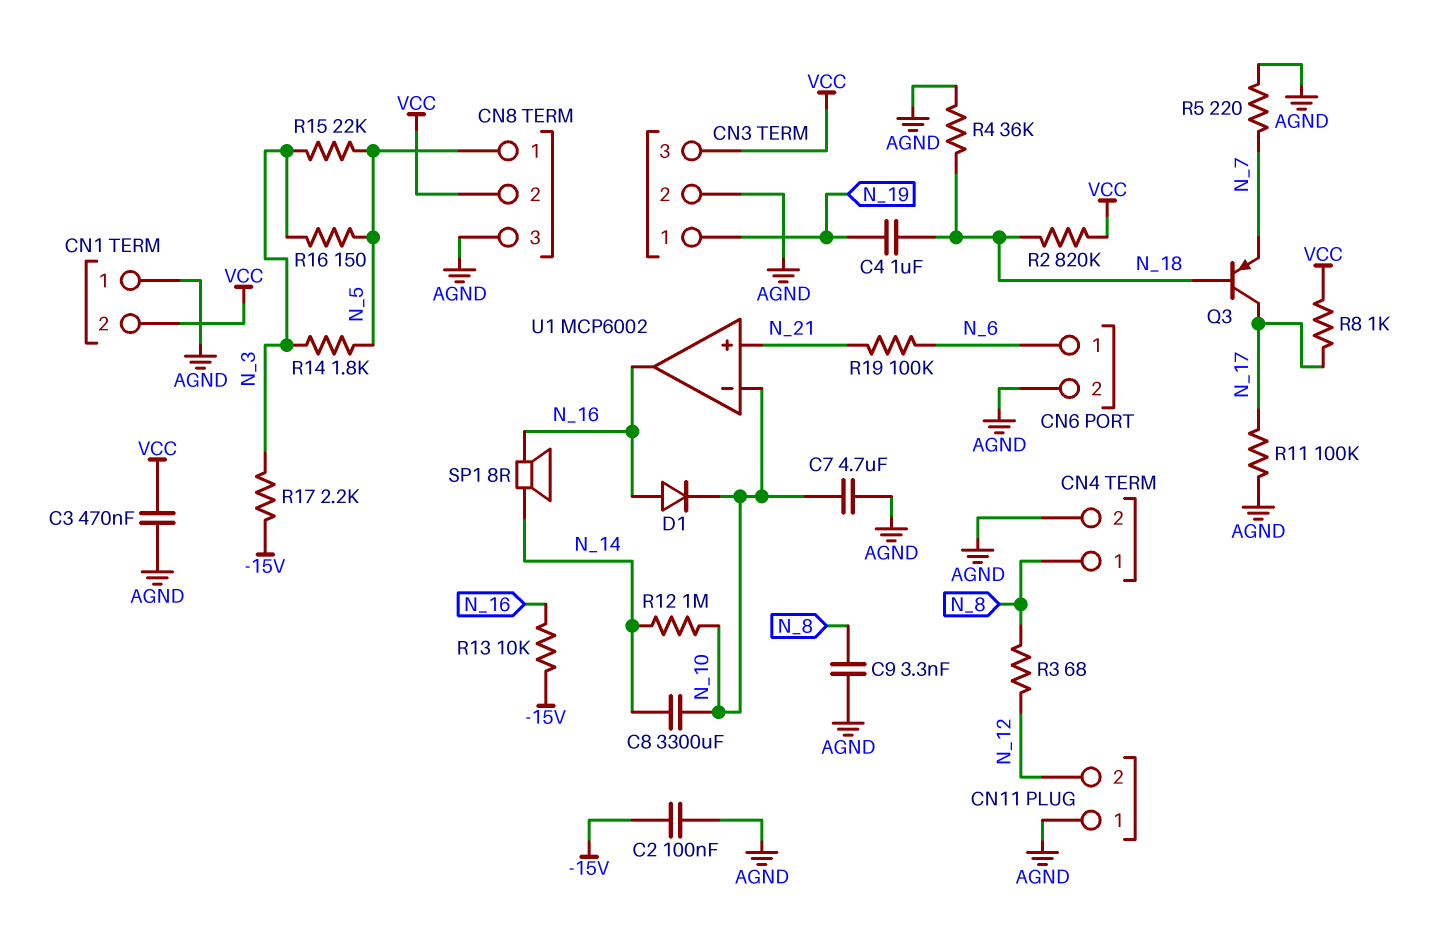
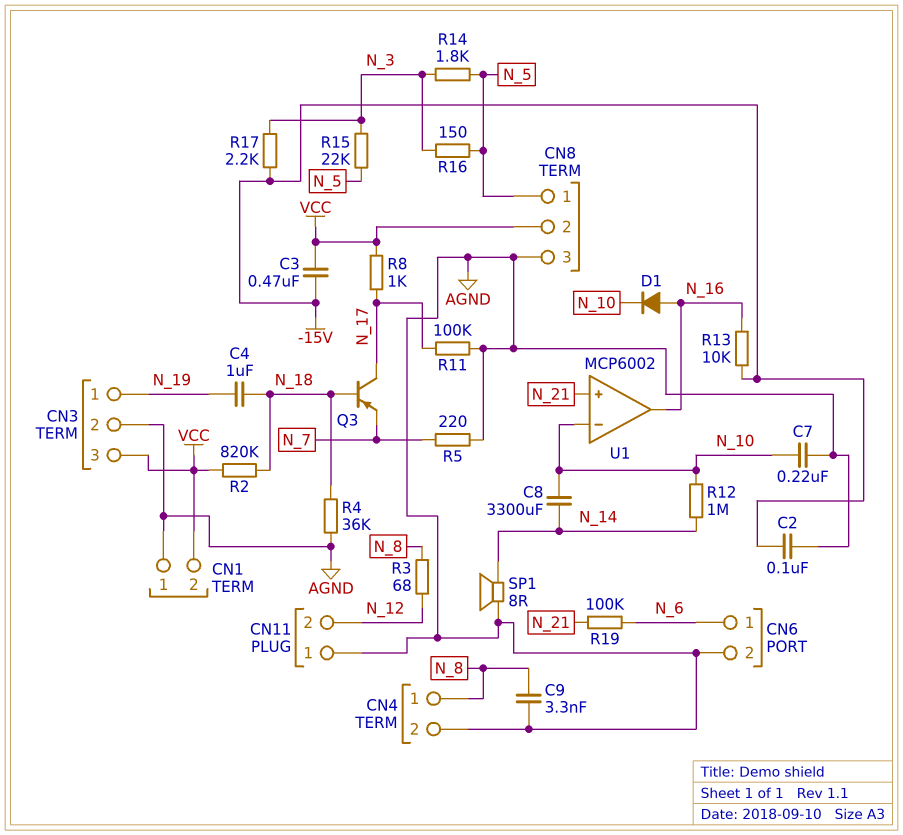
C3: 470nF (AGND, VCC) -> 470nF (-15V, VCC)
C7: 4.7uF (AGND, N_10) -> 220nF (AGND, N_10)
SP1: speaker 8R (N_14, N_16) -> speaker 8R (AGND, N_14)

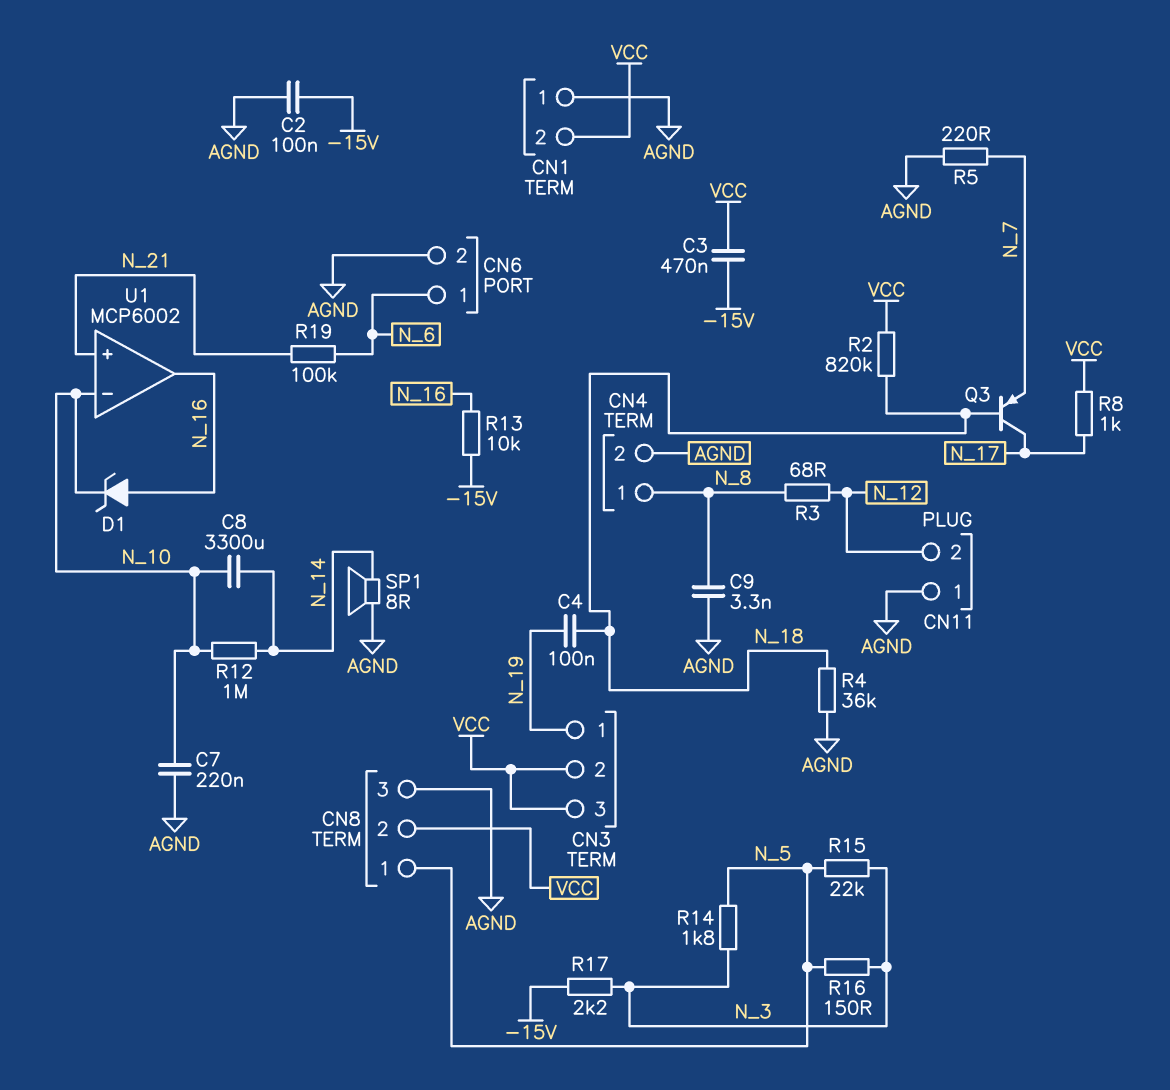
C4: 1uF (N_18, N_19) -> 100nF (N_18, N_19)
CN3 pin 2: AGND -> VCC
D1: diode (A N_16, K N_10) -> zener (A N_16, K N_10)
R11: 100k (AGND, N_17) -> none

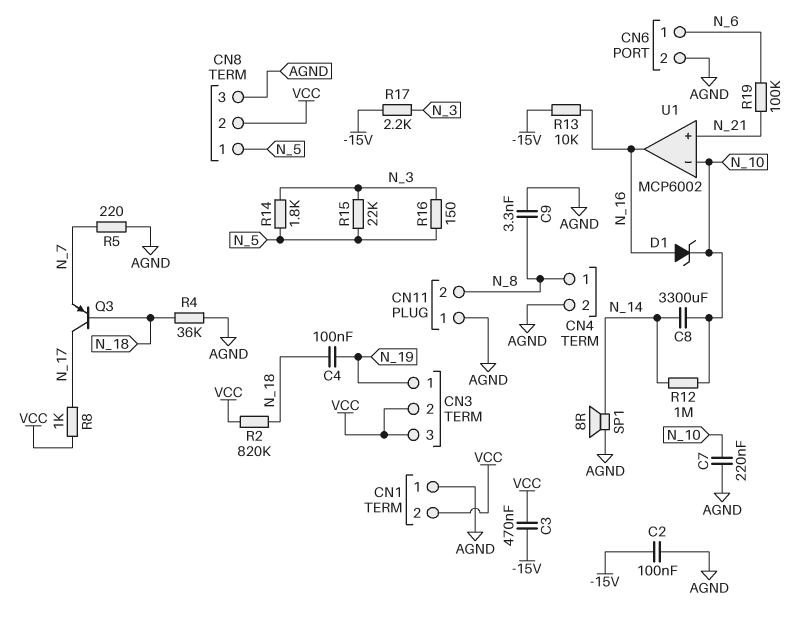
CN11 pin 2: N_12 -> N_8
R3: 68 (N_8, N_12) -> none

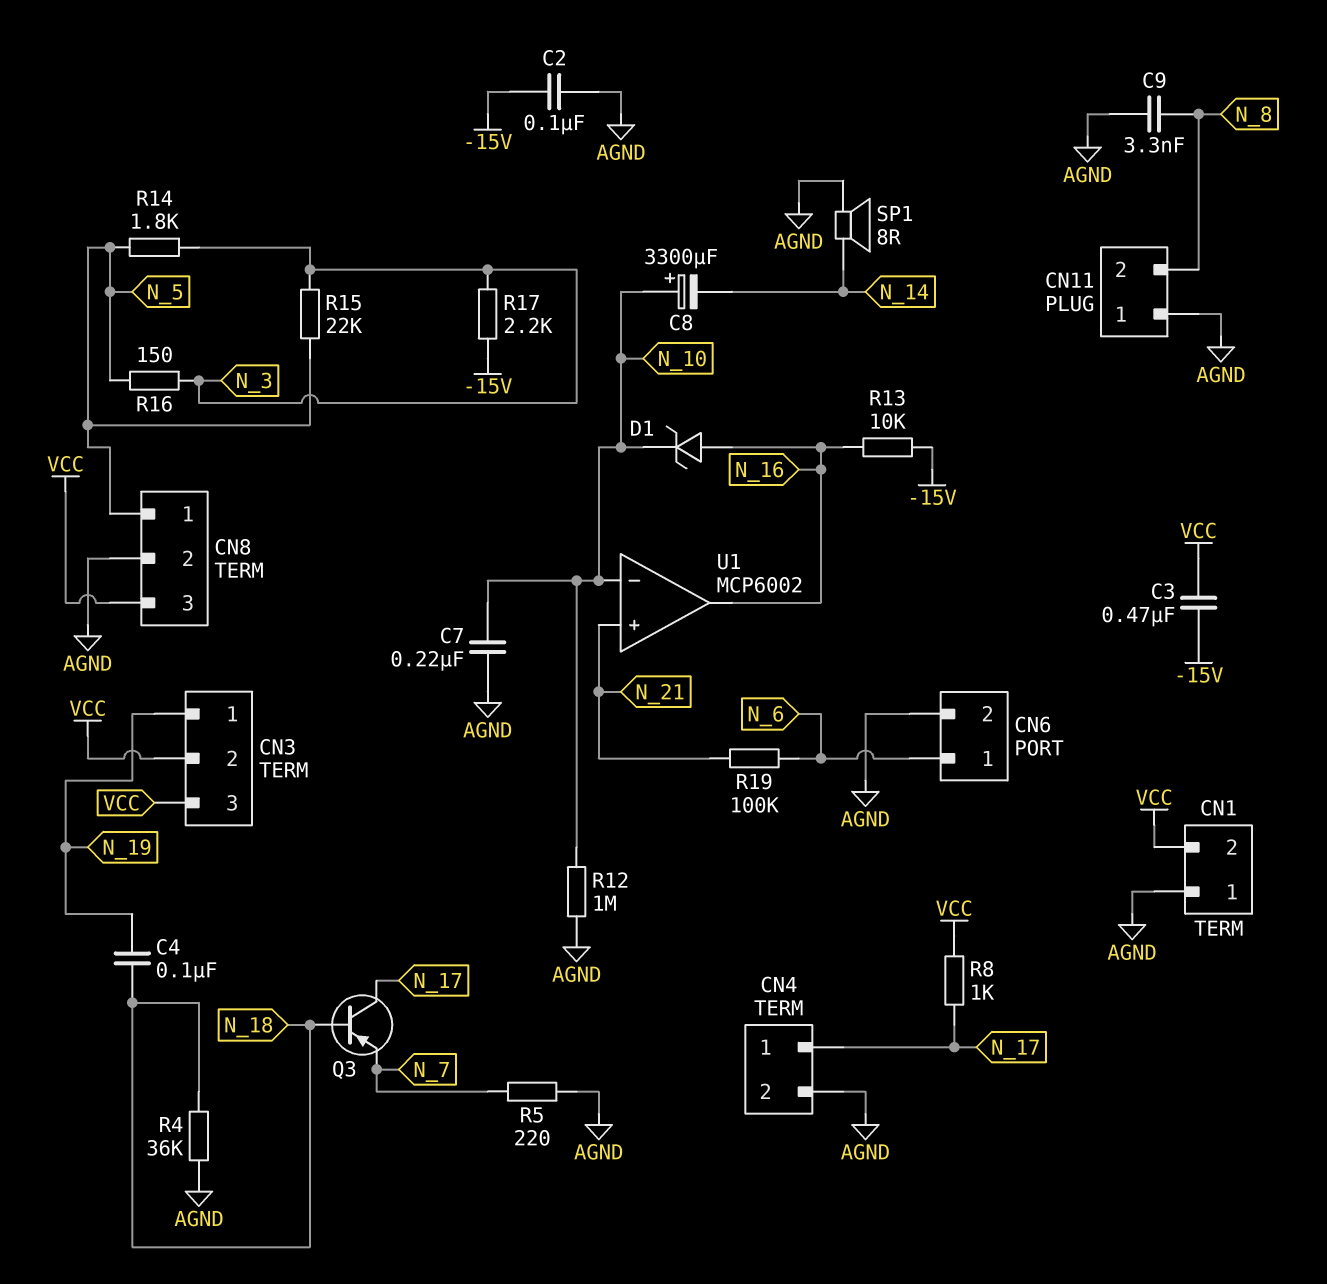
C8: 3300uF (N_10, N_14) -> 3300uF (plus N_10, minus N_14)
CN4 pin 1: N_8 -> N_17
CN8 pin 2: VCC -> AGND
CN8 pin 3: AGND -> VCC
R2: 820k (N_18, VCC) -> none
R12: 1M (N_10, N_14) -> 1M (AGND, N_10)

